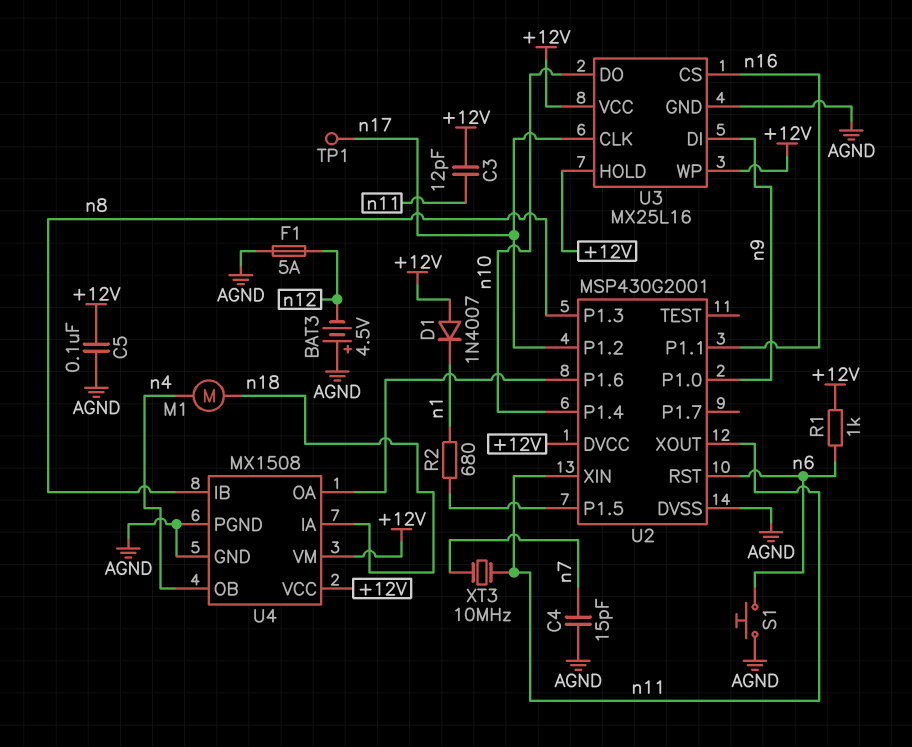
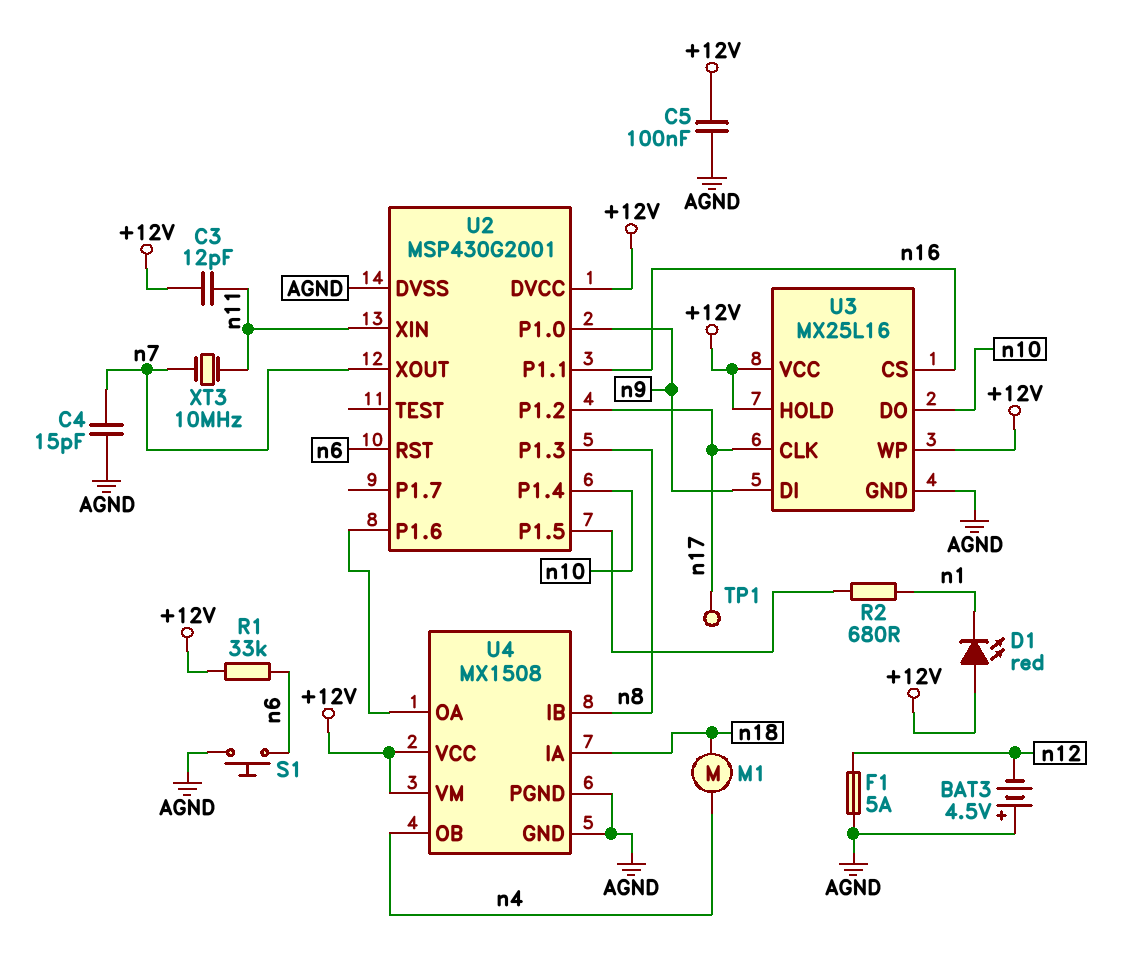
D1: diode 1N4007 (A +12V, K n1) -> LED red (A +12V, K n1)
R1: 1k (+12V, n6) -> 33k (+12V, n6)
U2 pin XOUT: n11 -> n7

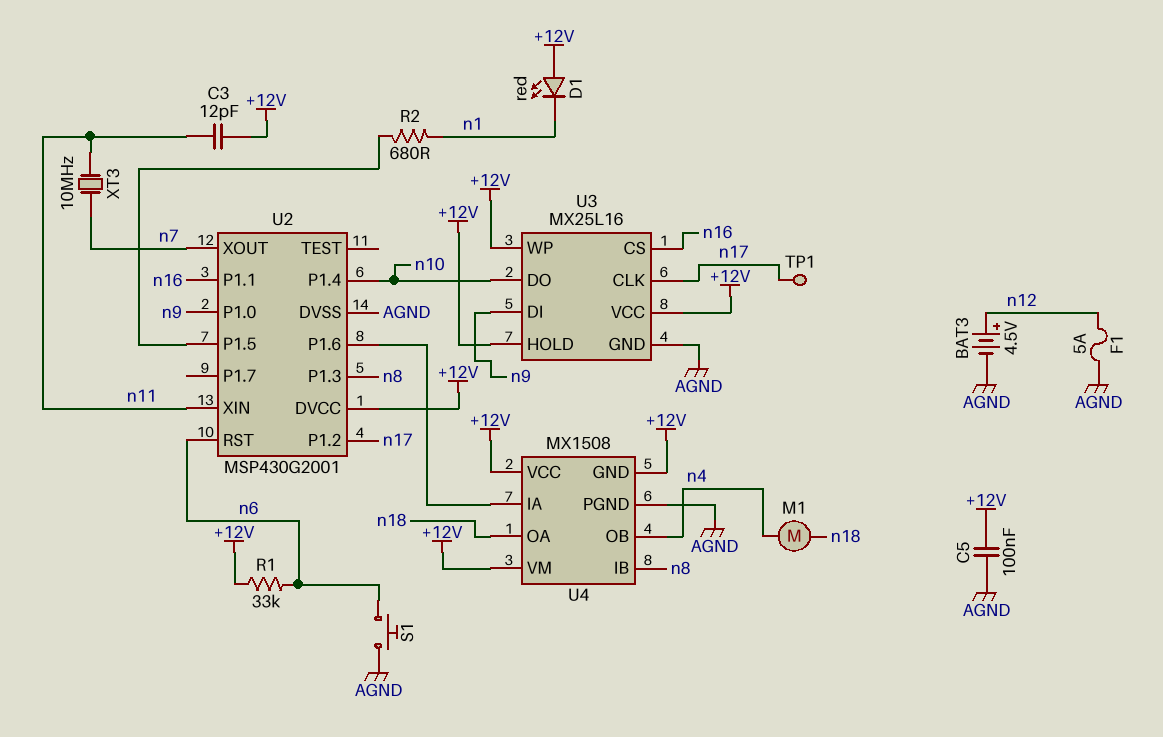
BAT3: 4.5V (plus AGND, minus n12) -> 4.5V (plus n12, minus AGND)
C4: 15pF (AGND, n7) -> none
U4 pin GND: AGND -> +12V
U4 pin IA: n18 -> U2/P1.6
U4 pin OA: U2/P1.6 -> n18

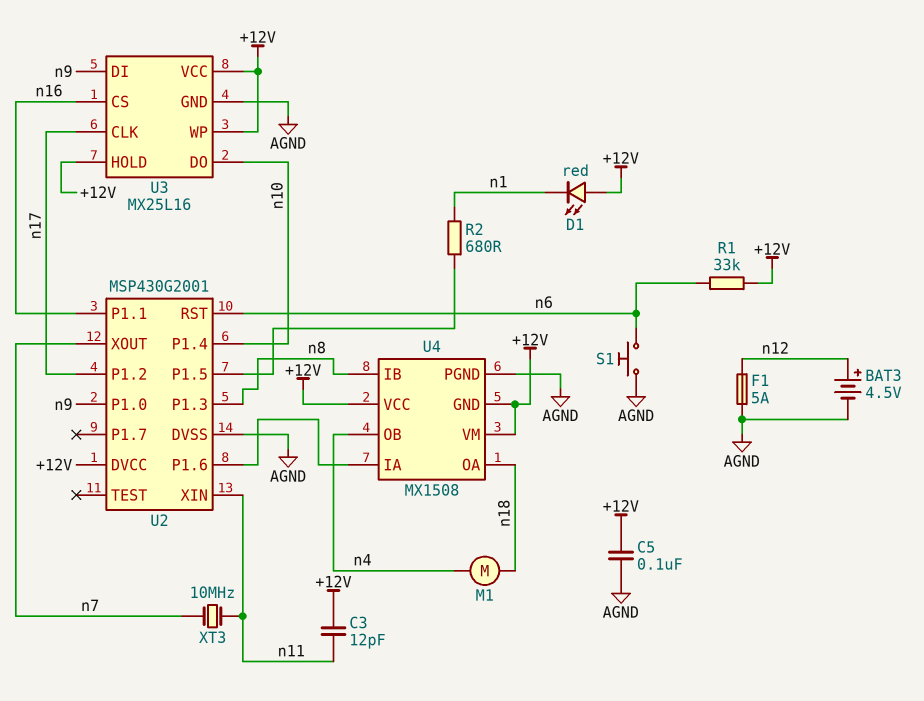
TP1: test point (n17) -> none

